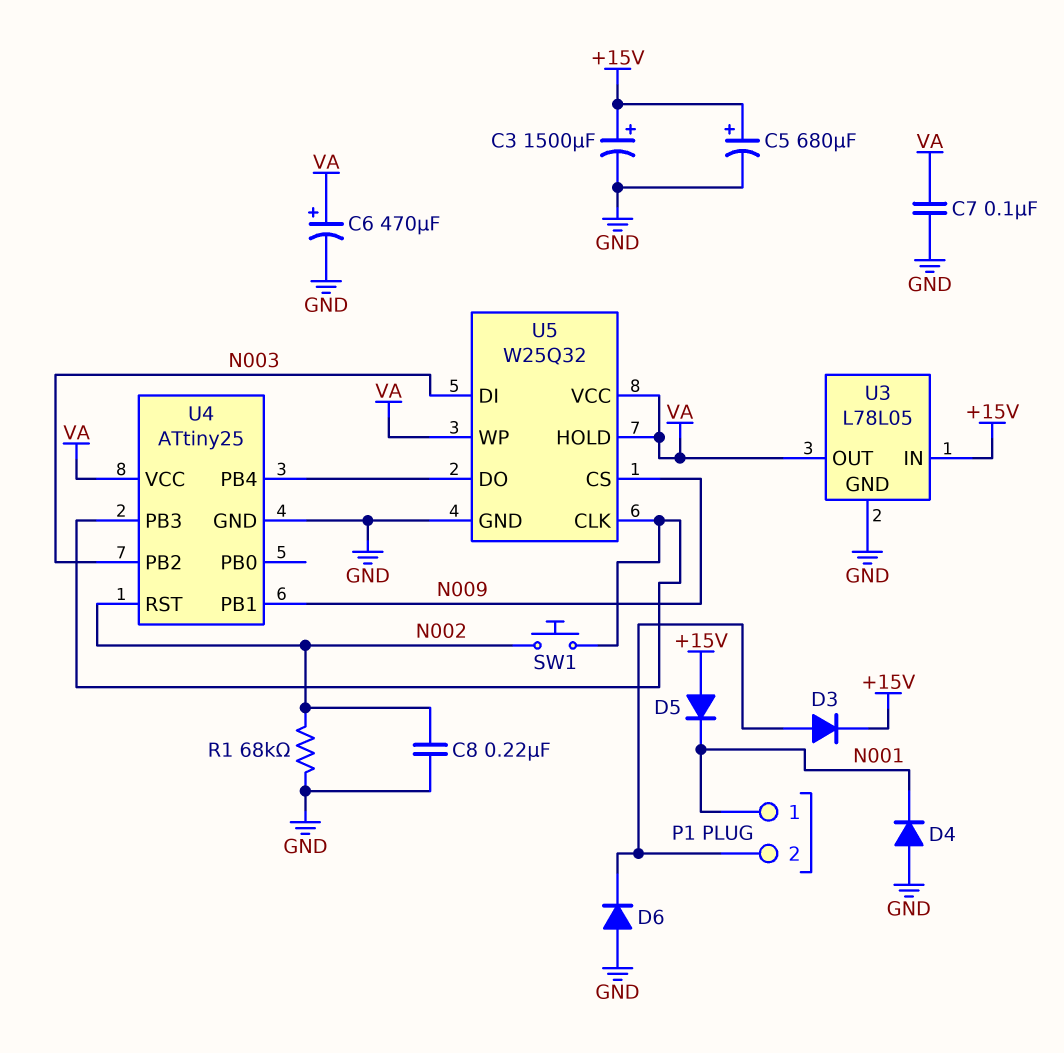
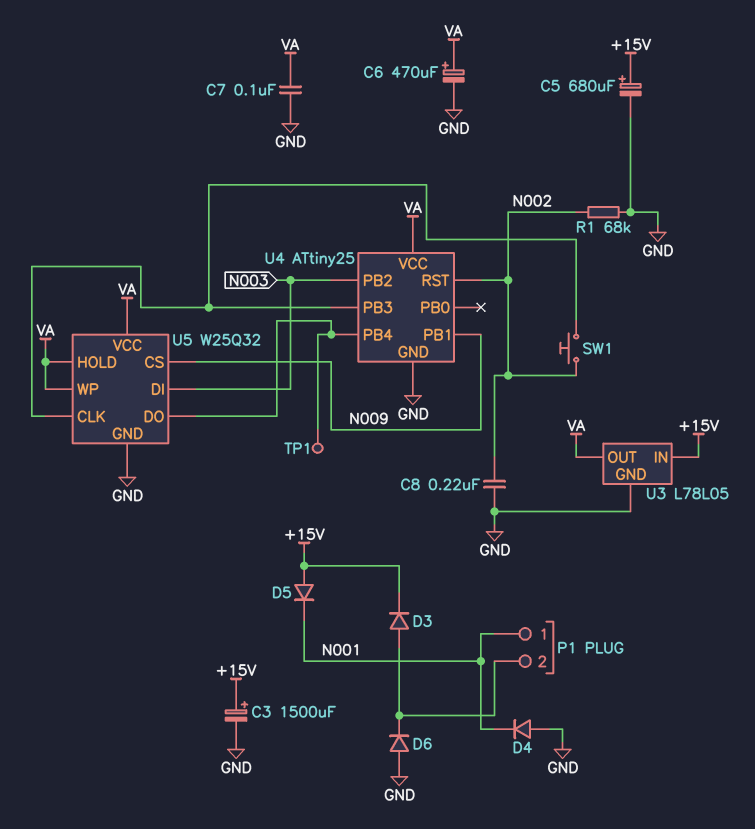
TP1: none -> test point (U4/PB4)

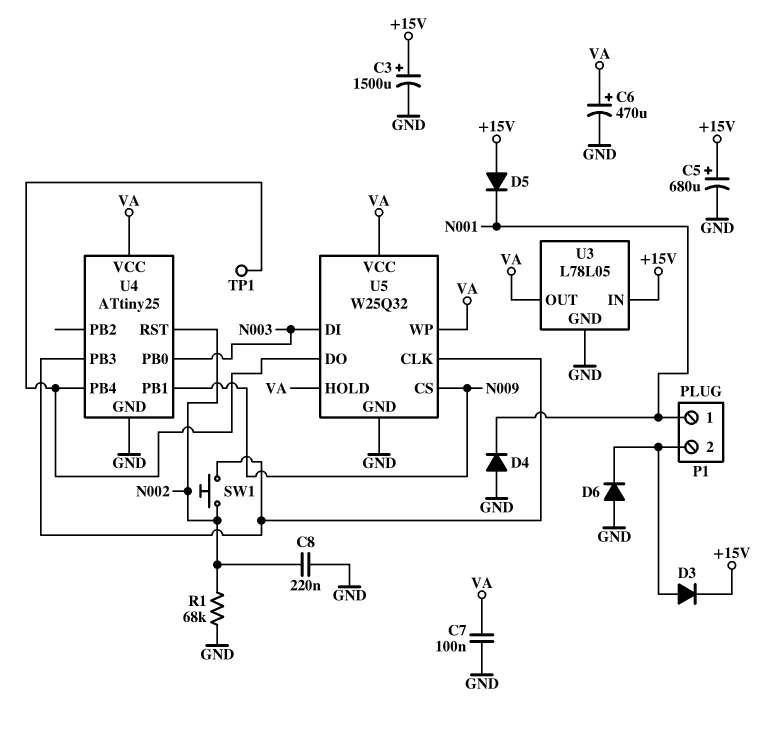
U4 pin PB0: none -> N003
U4 pin PB2: N003 -> none

